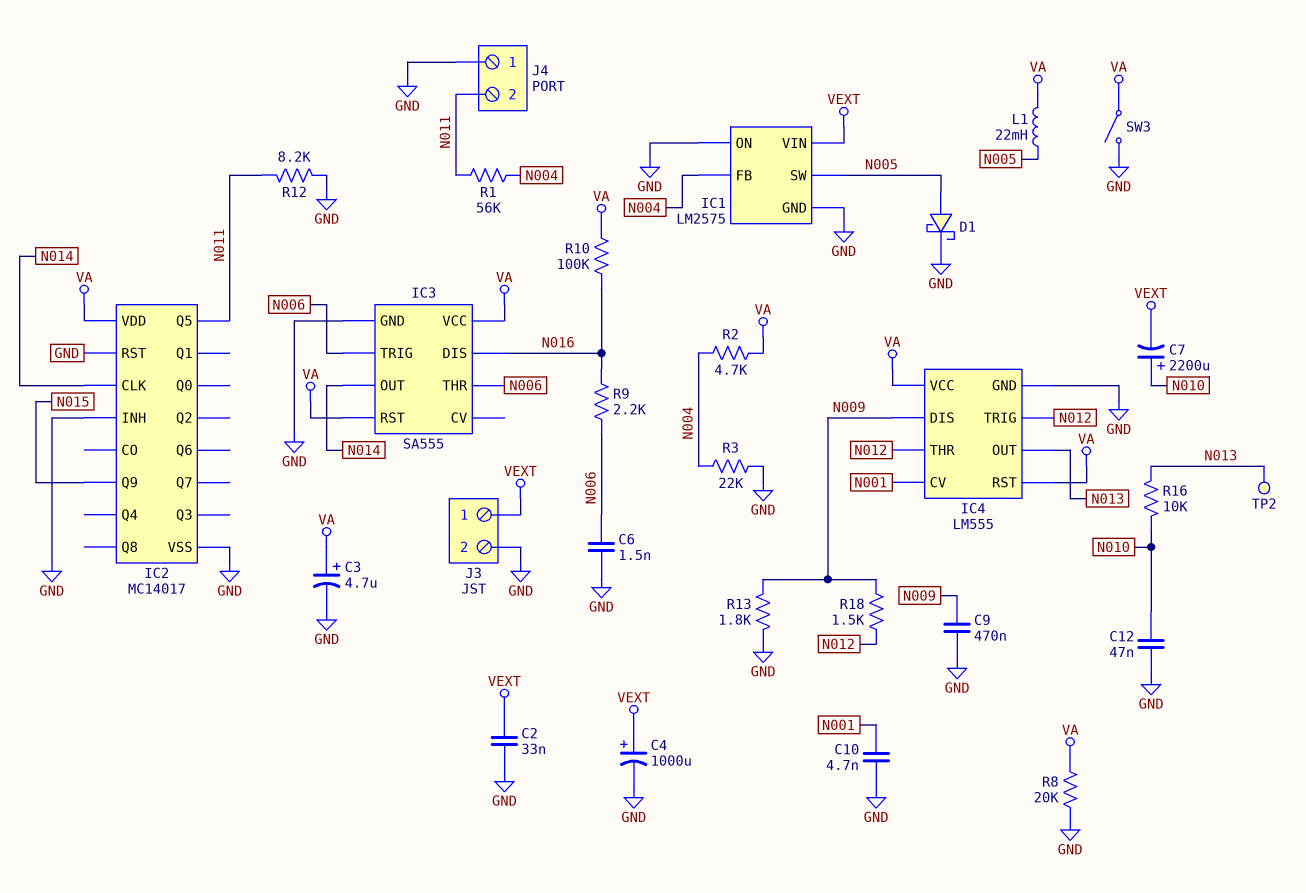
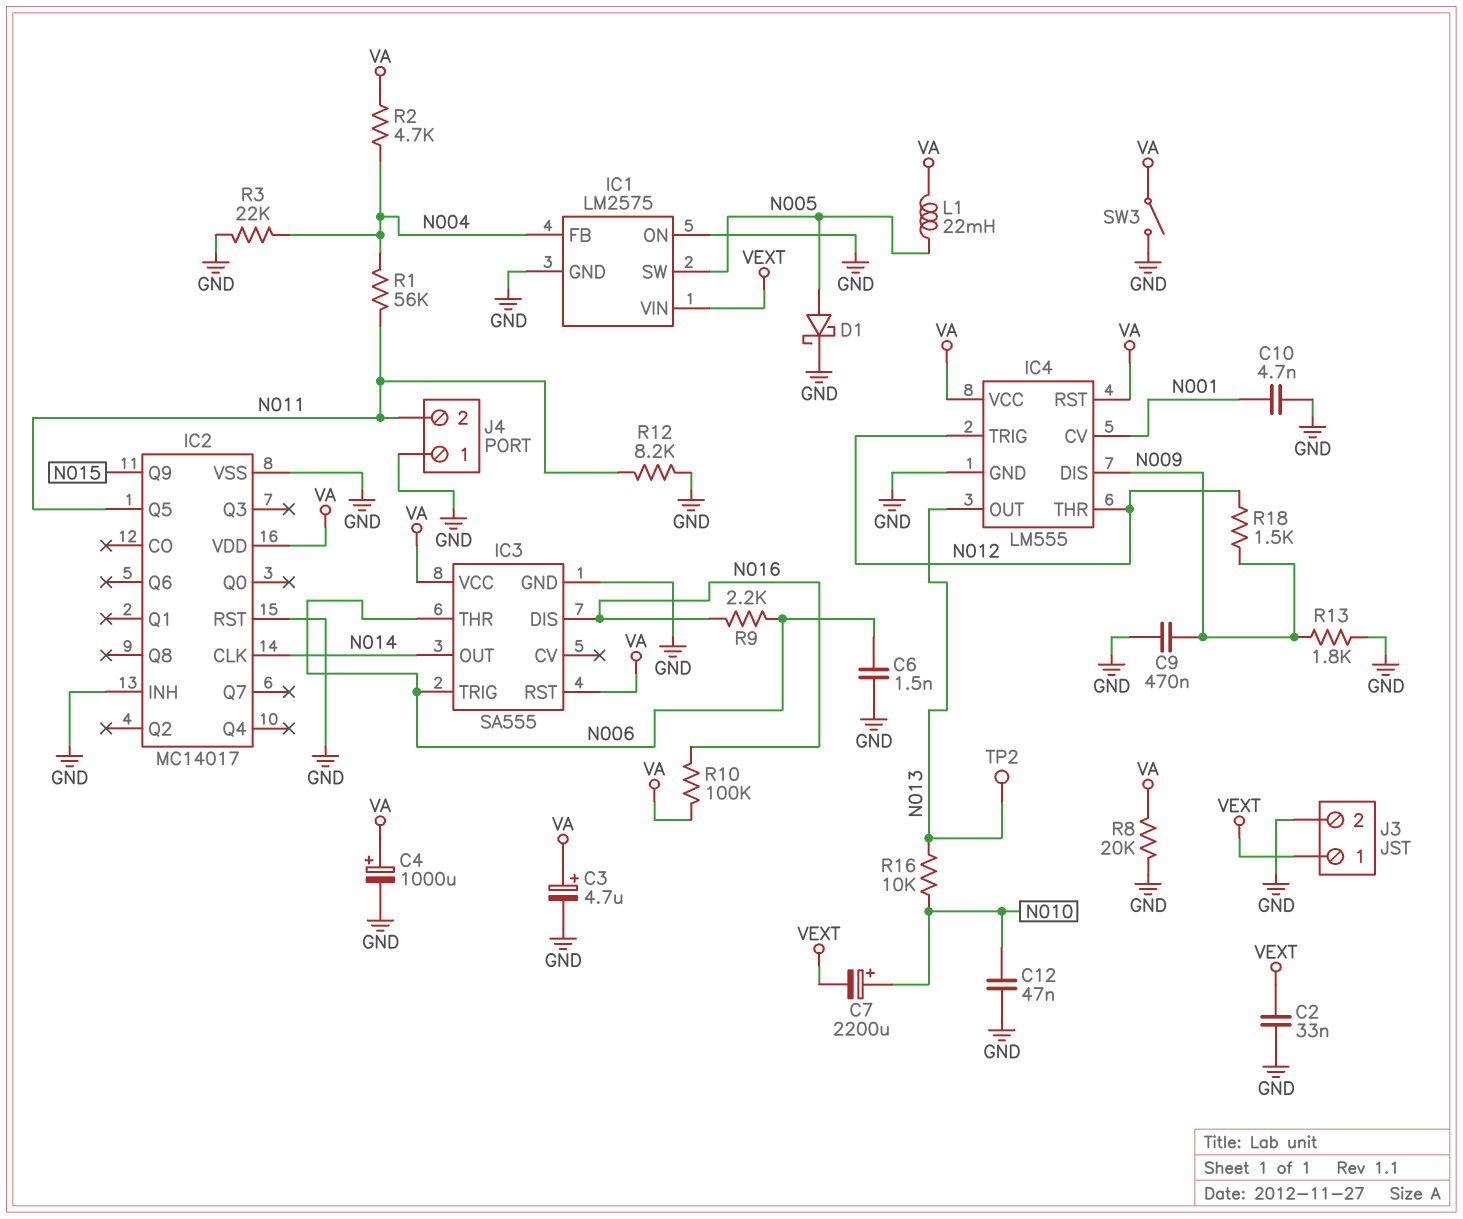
C4: 1000uF (plus VEXT, minus GND) -> 1000uF (plus VA, minus GND)

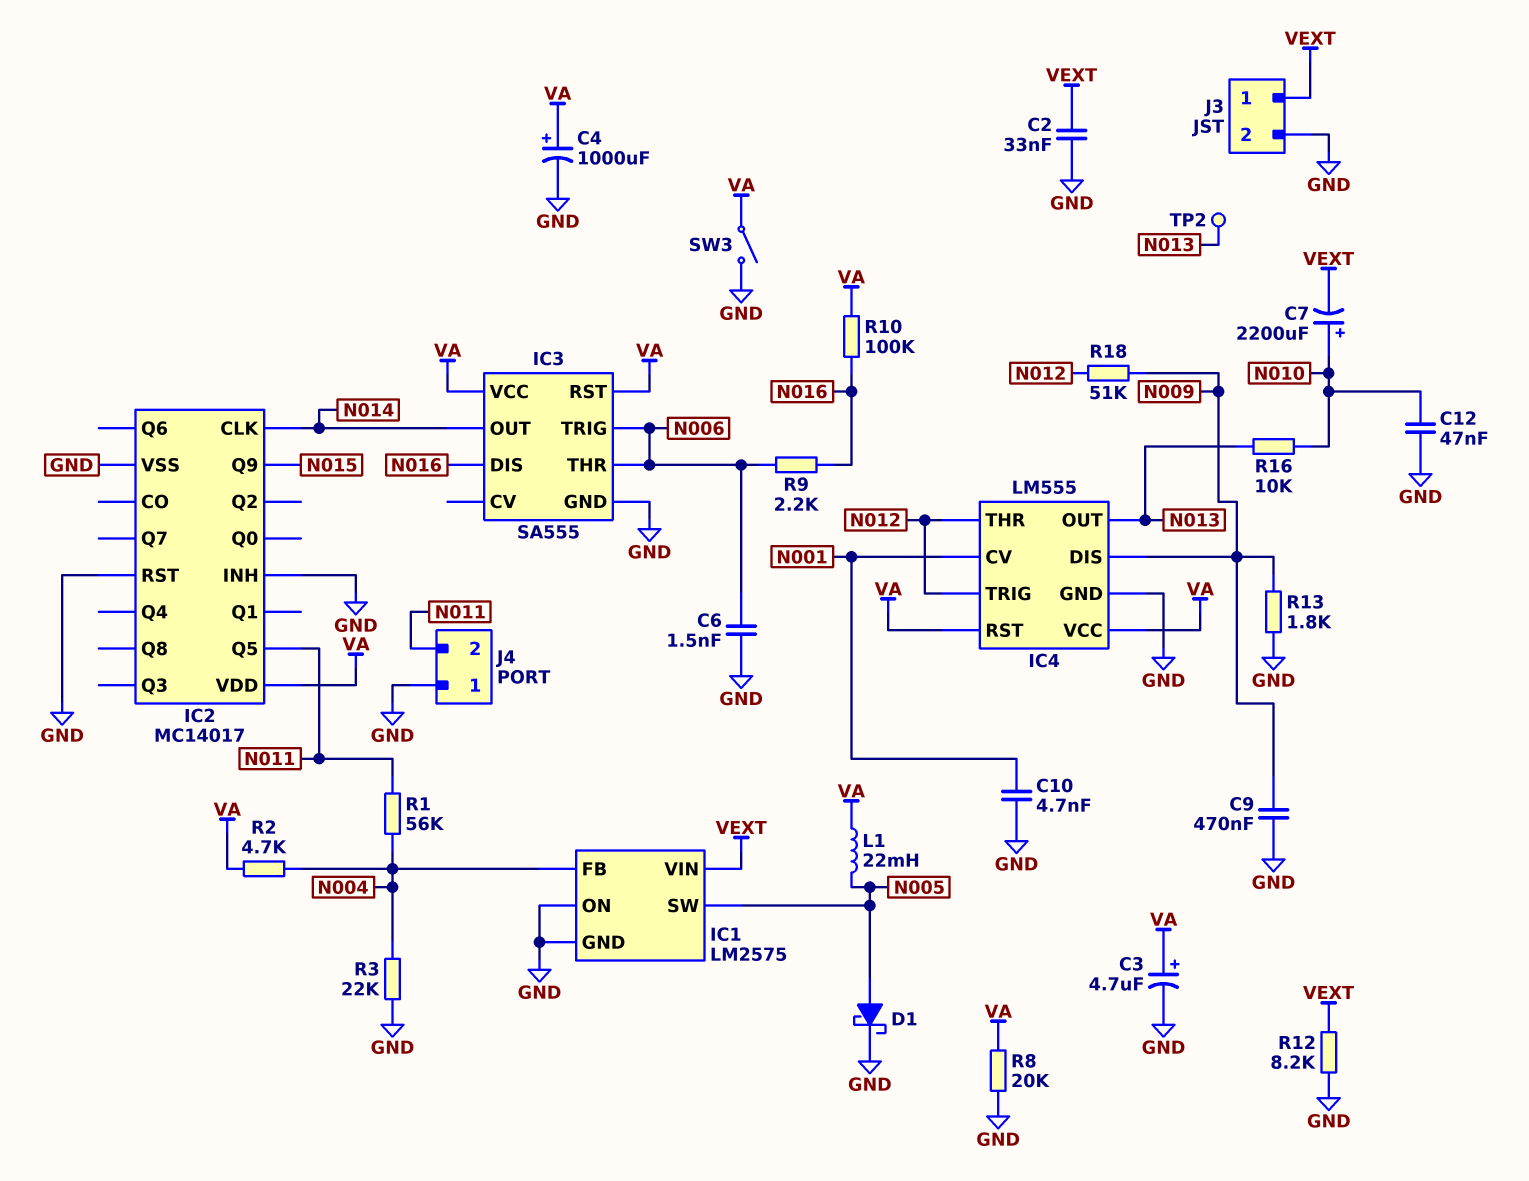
R12: 8.2k (GND, N011) -> 8.2k (GND, VEXT)
R18: 1.5k (N009, N012) -> 51k (N009, N012)

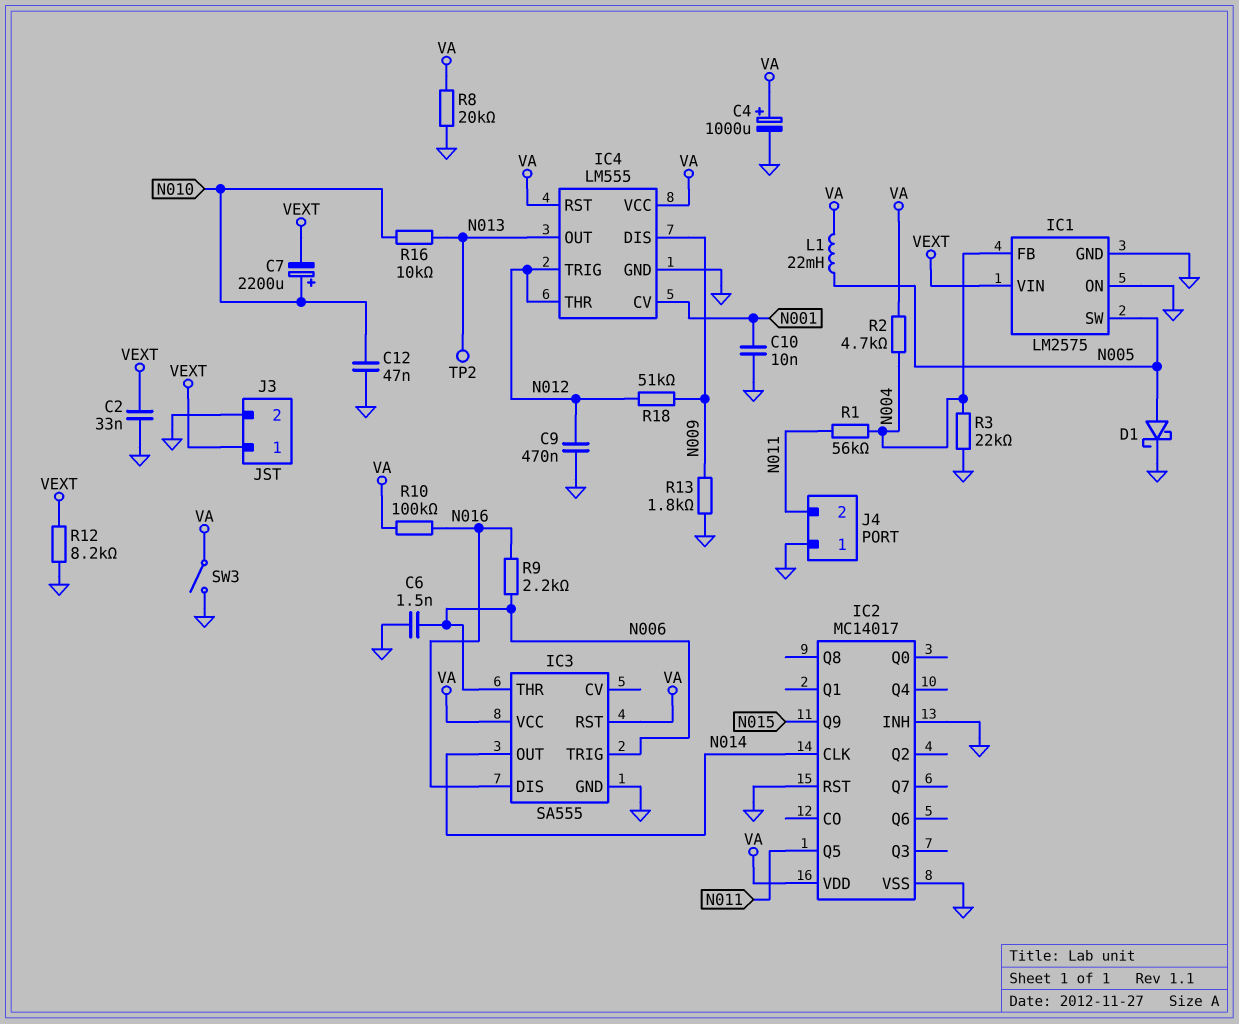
C3: 4.7uF (plus VA, minus GND) -> none
C9: 470nF (GND, N009) -> 470nF (GND, N012)
C10: 4.7nF (GND, N001) -> 10nF (GND, N001)

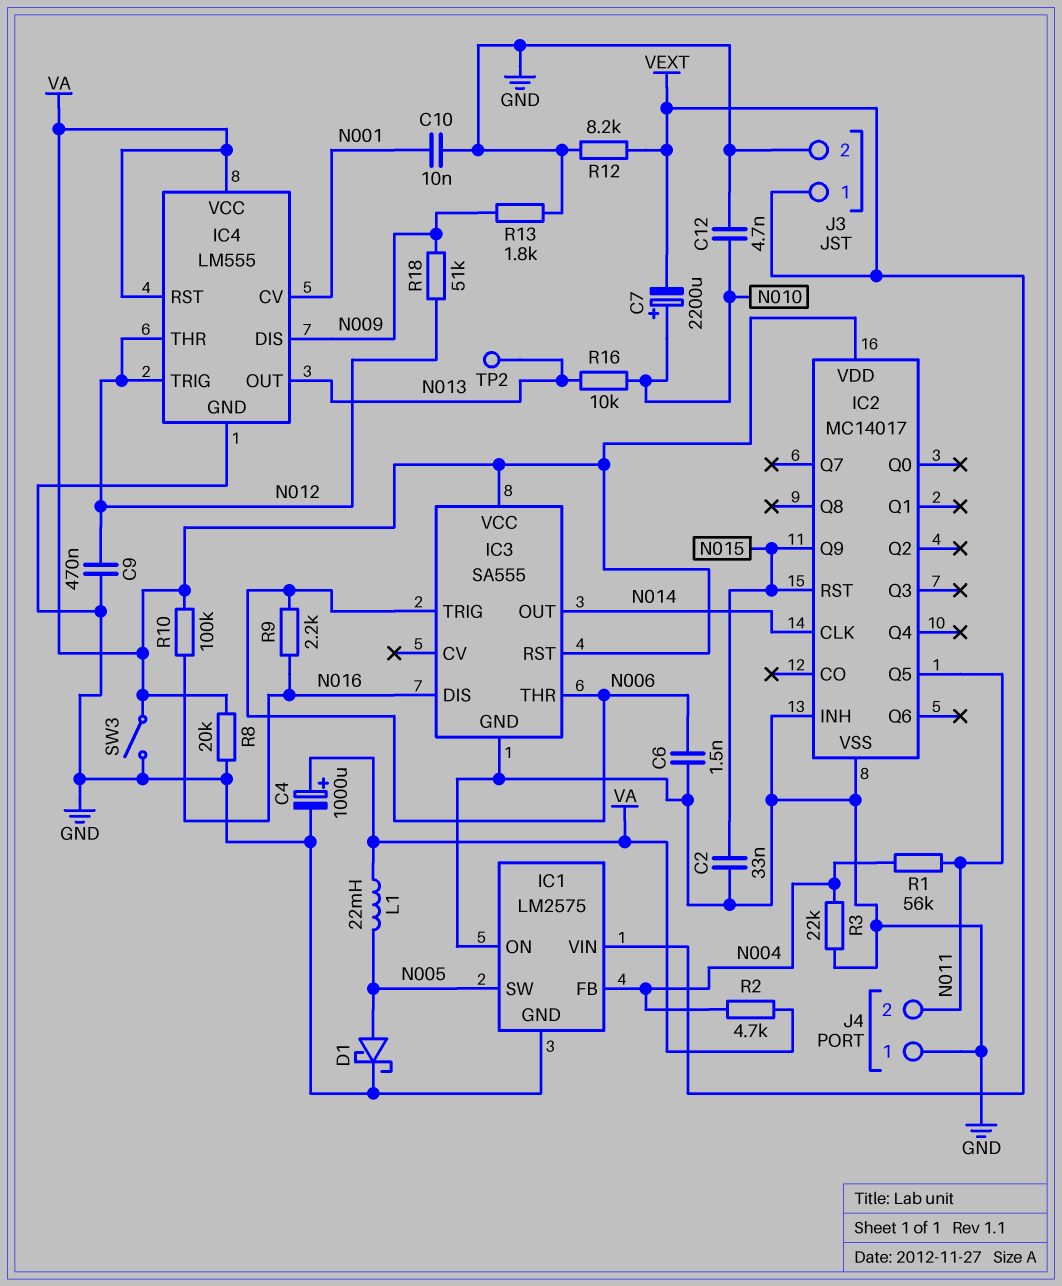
C2: 33nF (GND, VEXT) -> 33nF (GND, N015)
C12: 47nF (GND, N010) -> 4.7nF (GND, N010)
IC2 pin RST: GND -> N015

